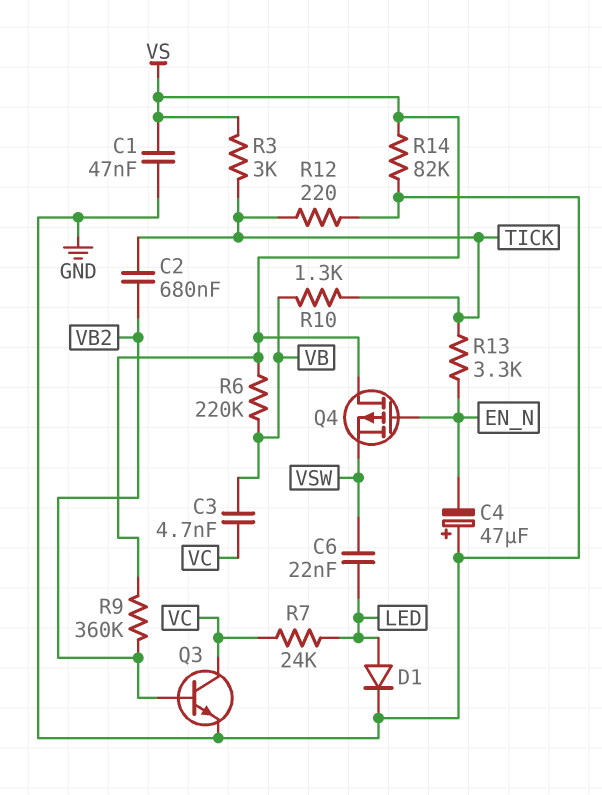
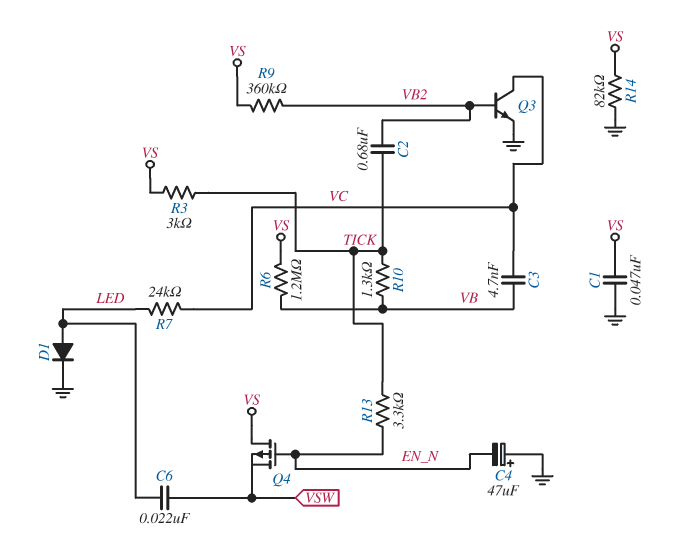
R6: 220k (VB, VS) -> 1.2M (VB, VS)
R12: 220 (GND, TICK) -> none

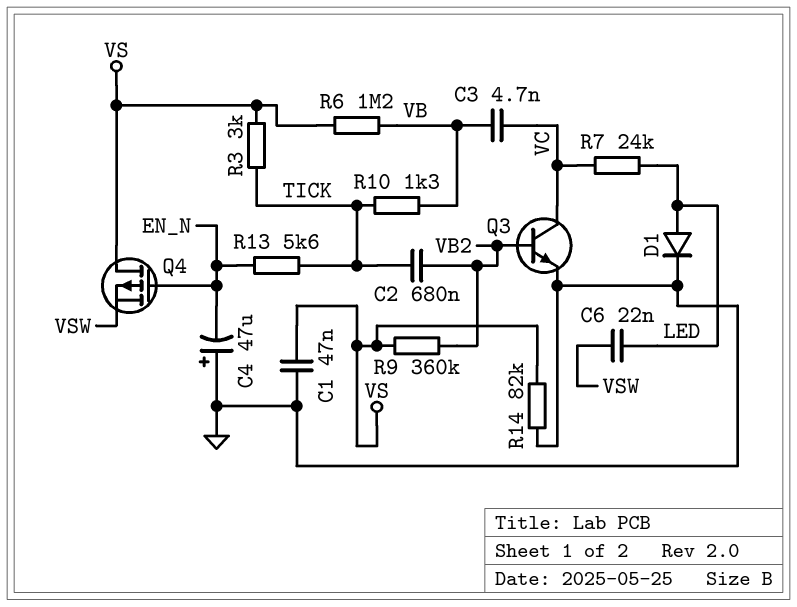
R13: 3.3k (EN_N, TICK) -> 5.6k (EN_N, TICK)

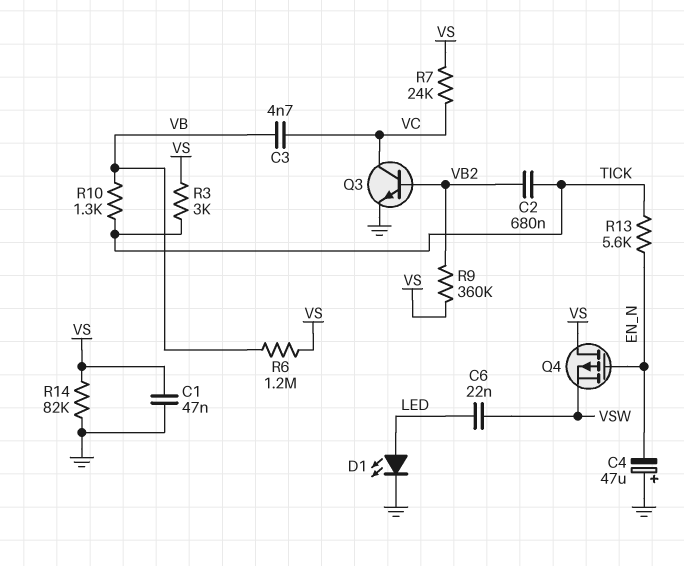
D1: diode (A LED, K GND) -> LED (A LED, K GND)
R7: 24k (LED, VC) -> 24k (VC, VS)

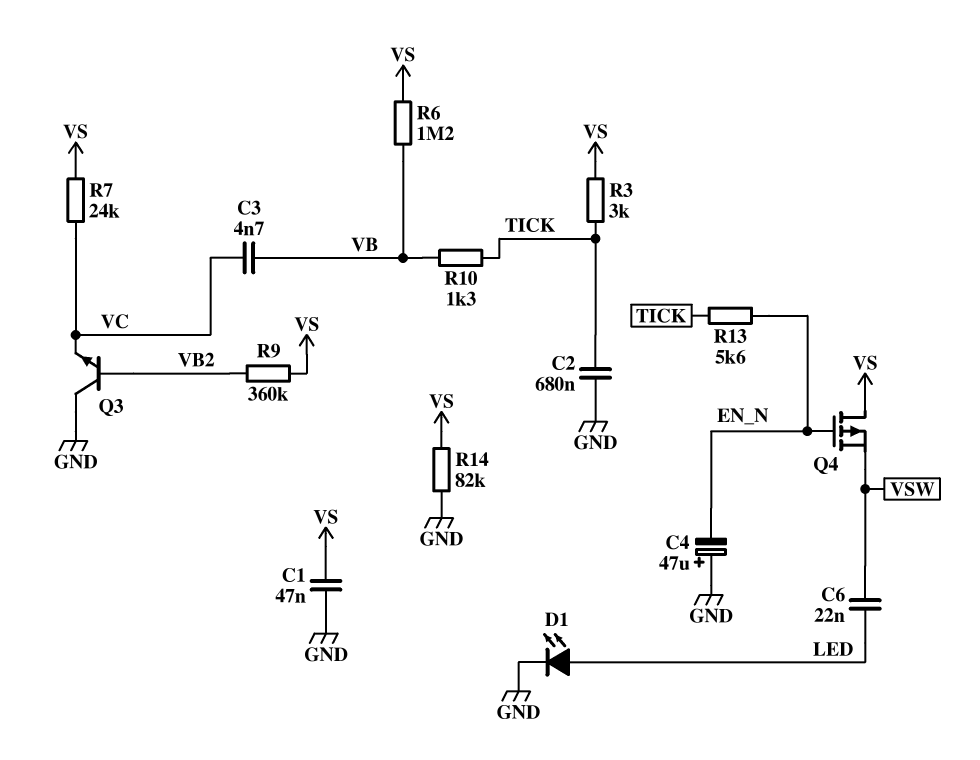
C2: 680nF (TICK, VB2) -> 680nF (GND, TICK)
Q3: NPN (B VB2, C VC, E GND) -> NPN (B VB2, C GND, E VC)

